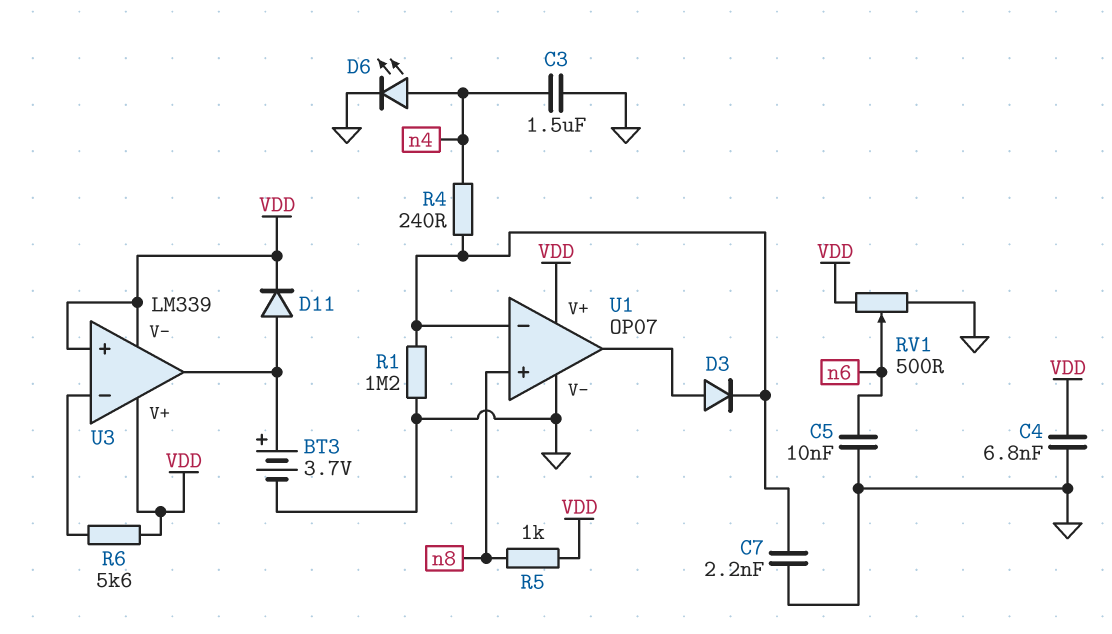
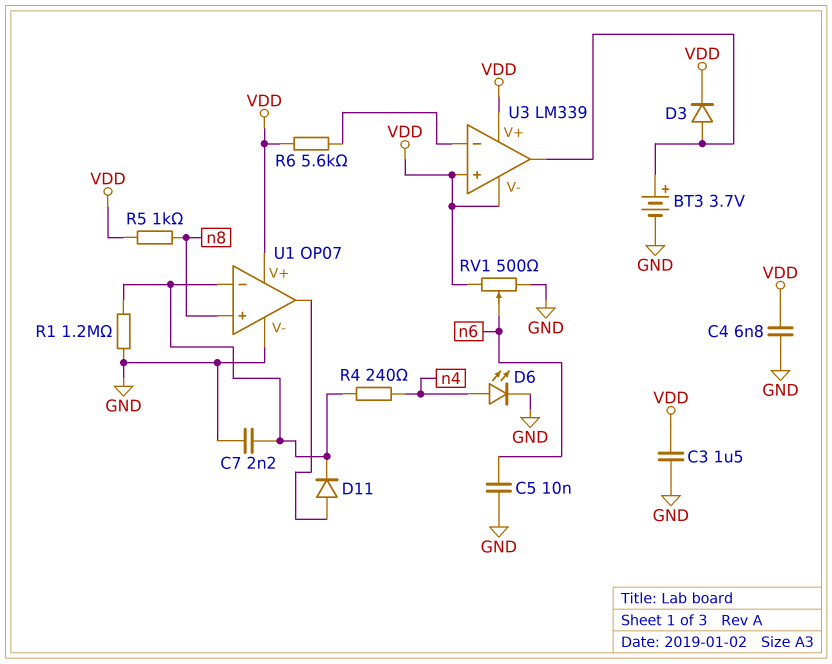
C3: 1.5uF (GND, n4) -> 1.5uF (GND, VDD)
D3: diode (A U1/out, K U1/in-) -> diode (A U3/out, K VDD)
D11: diode (A U3/out, K VDD) -> diode (A U1/out, K U1/in-)

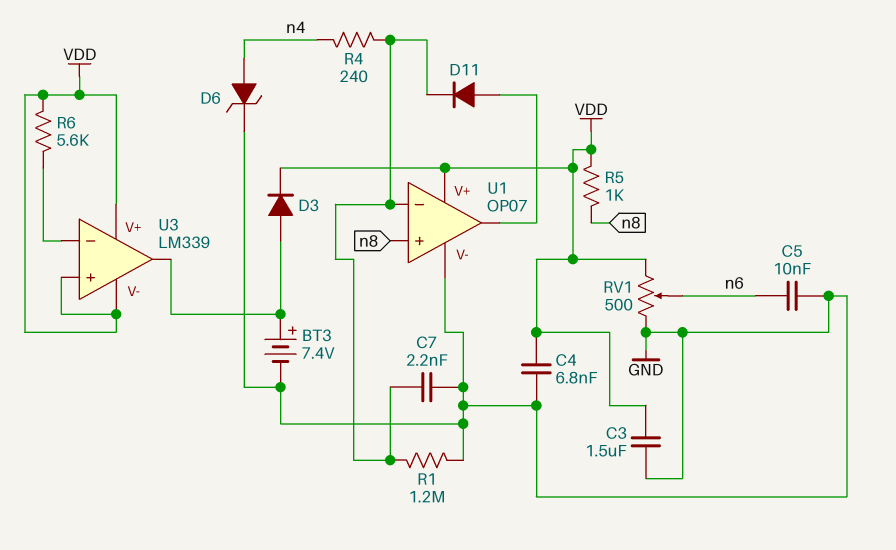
BT3: 3.7V (plus U3/out, minus GND) -> 7.4V (plus U3/out, minus GND)
D6: LED (A n4, K GND) -> zener (A n4, K GND)

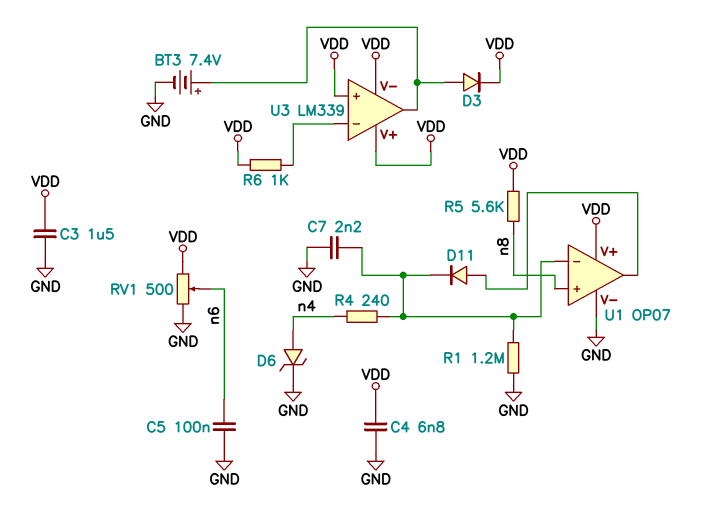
C5: 10nF (GND, n6) -> 100nF (GND, n6)
R5: 1k (VDD, n8) -> 5.6k (VDD, n8)
R6: 5.6k (U3/in-, VDD) -> 1k (U3/in-, VDD)

